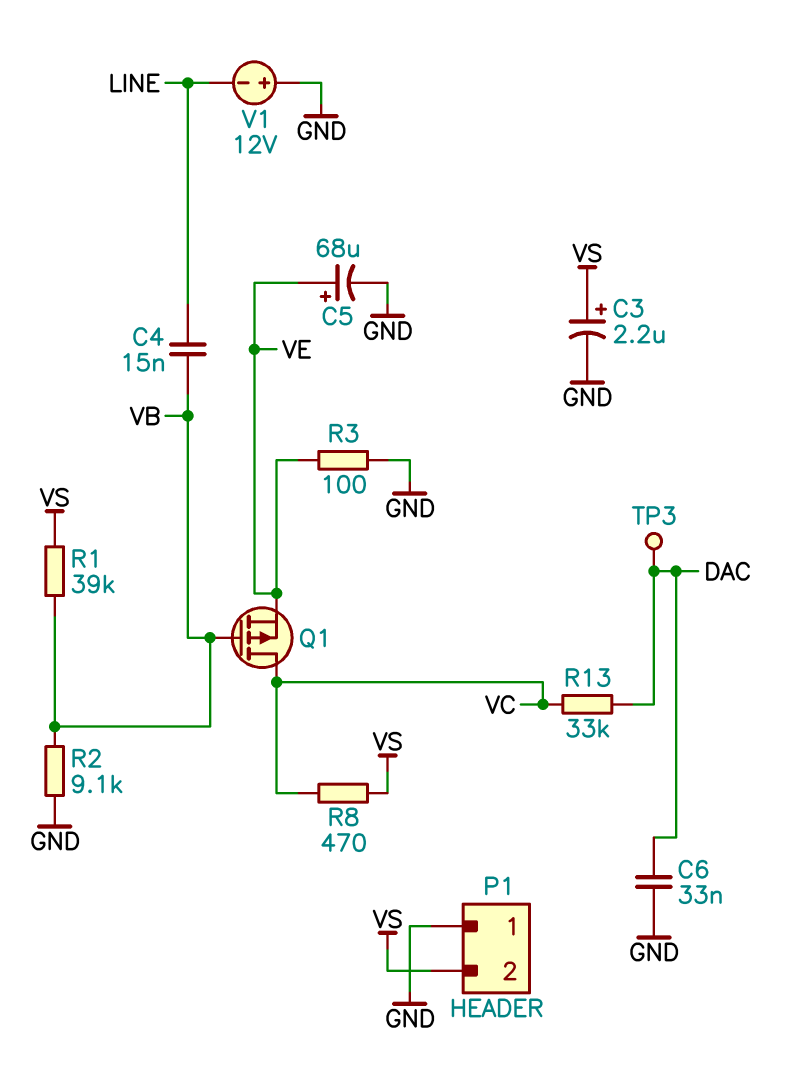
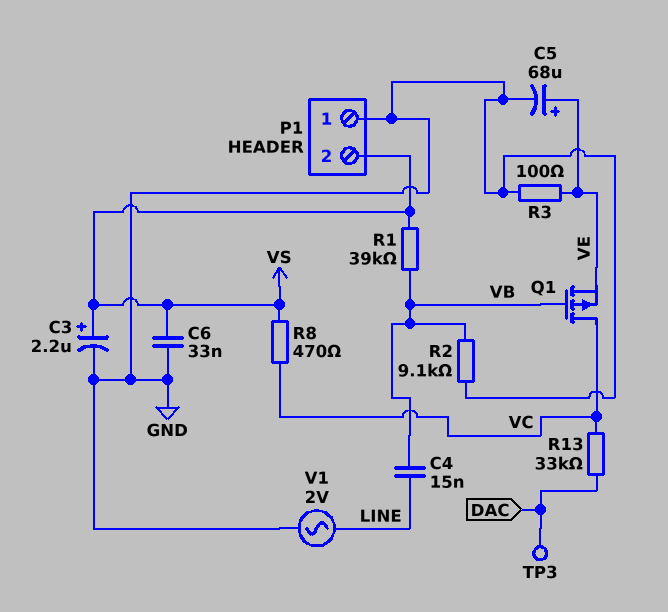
C6: 33nF (DAC, GND) -> 33nF (GND, VS)
V1: 12V (plus GND, minus LINE) -> AC 2V (GND, LINE)

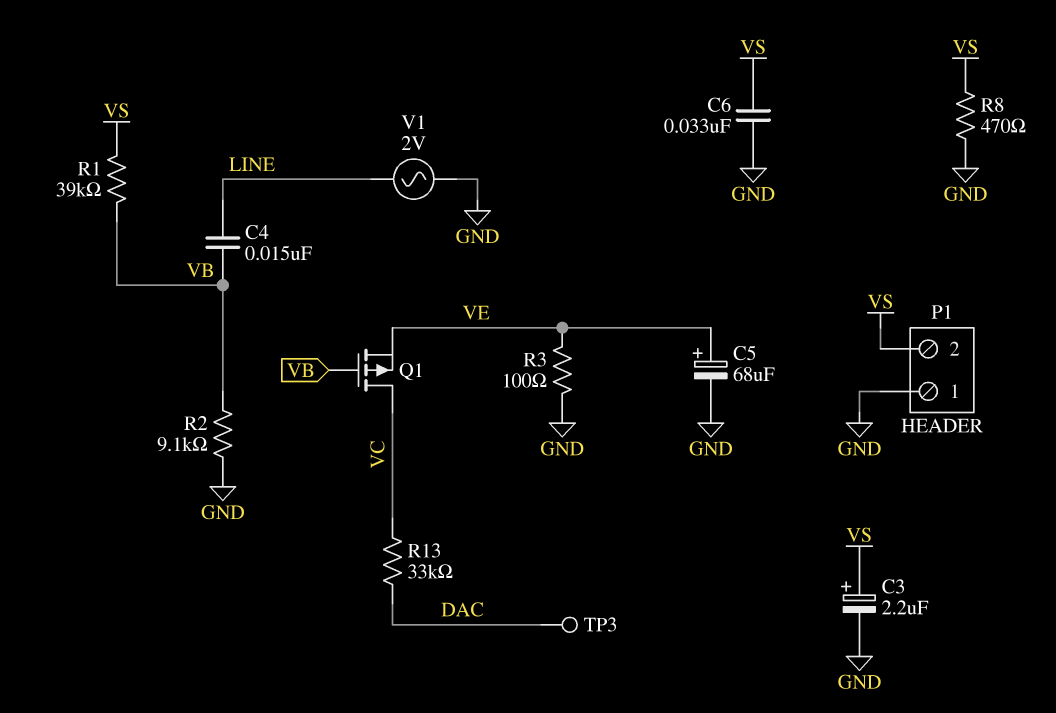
R8: 470 (VC, VS) -> 470 (GND, VS)

